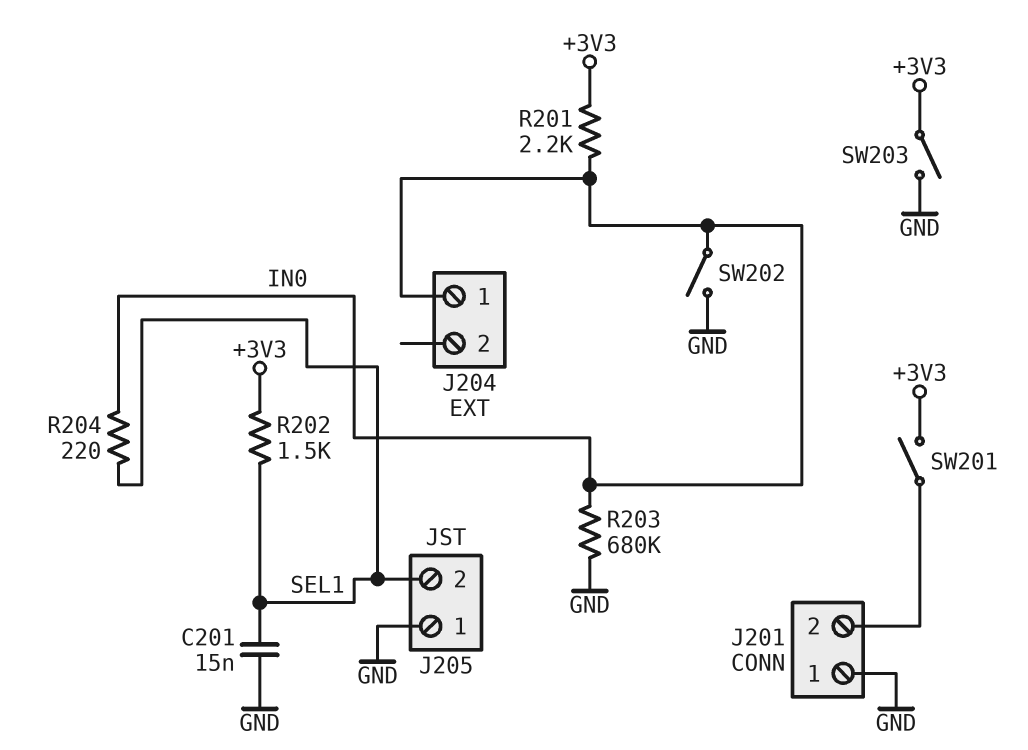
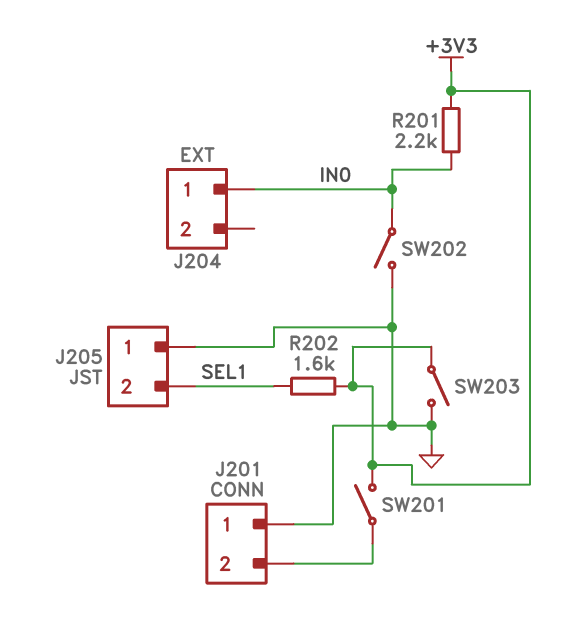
C201: 15nF (GND, SEL1) -> none
R202: 1.5k (+3V3, SEL1) -> 1.6k (+3V3, SEL1)
R203: 680k (GND, IN0) -> none
R204: 220 (IN0, SEL1) -> none

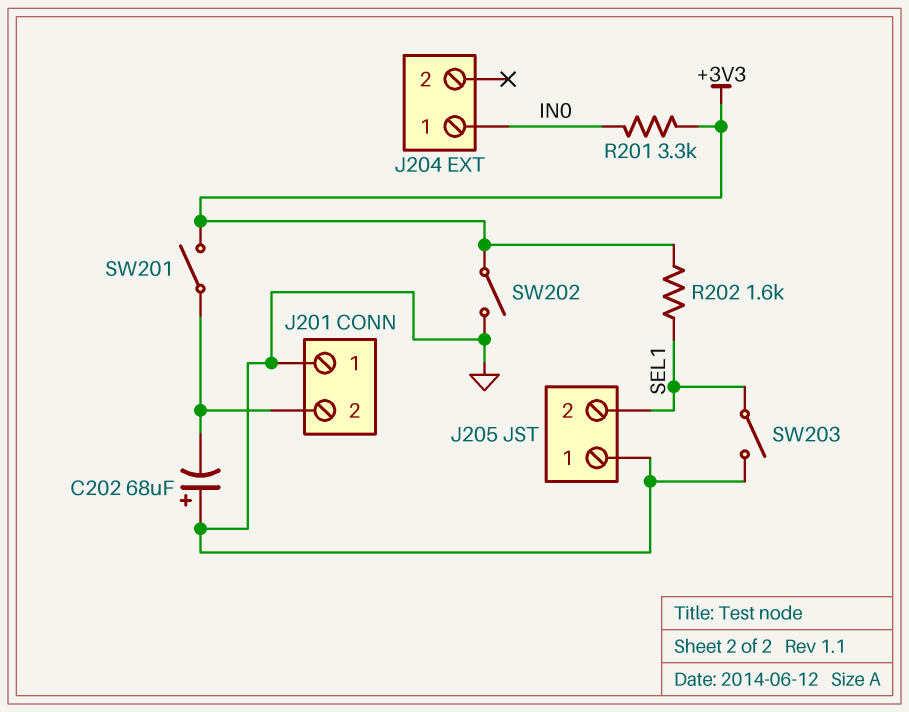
C202: none -> 68uF (plus GND, minus J201/2)
R201: 2.2k (+3V3, IN0) -> 3.3k (+3V3, IN0)
SW202: switch (GND, IN0) -> switch (+3V3, GND)
SW203: switch (+3V3, GND) -> switch (GND, SEL1)

